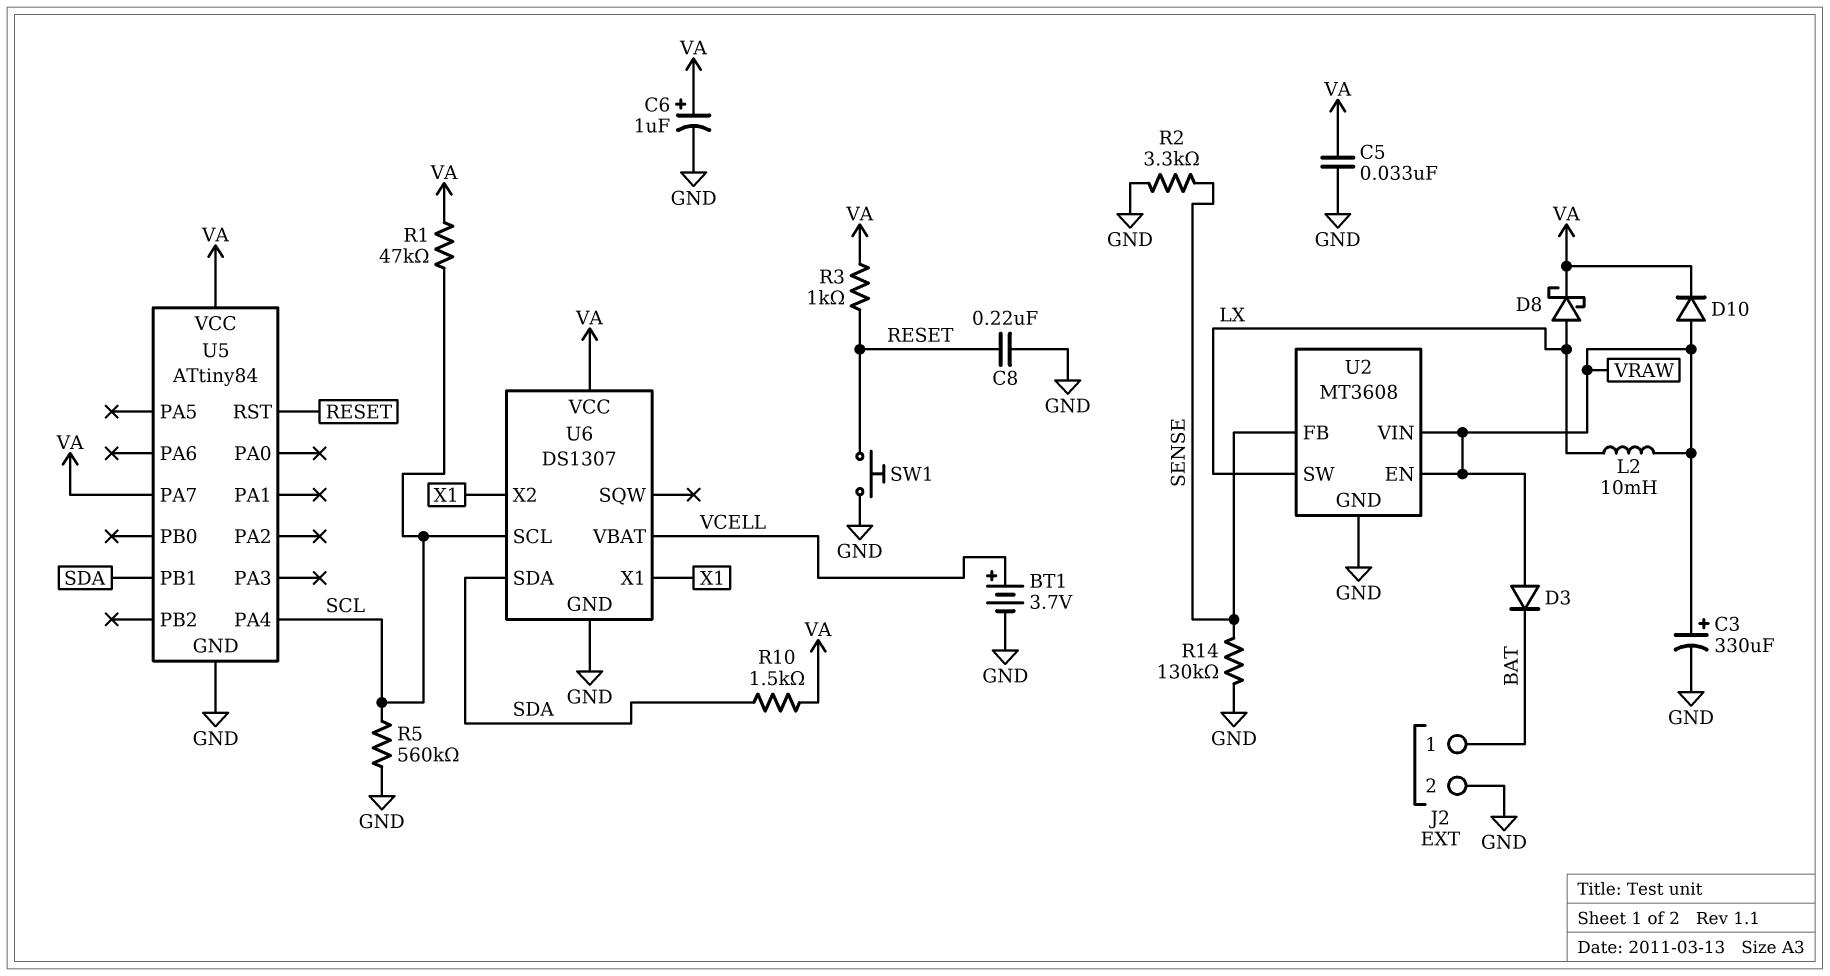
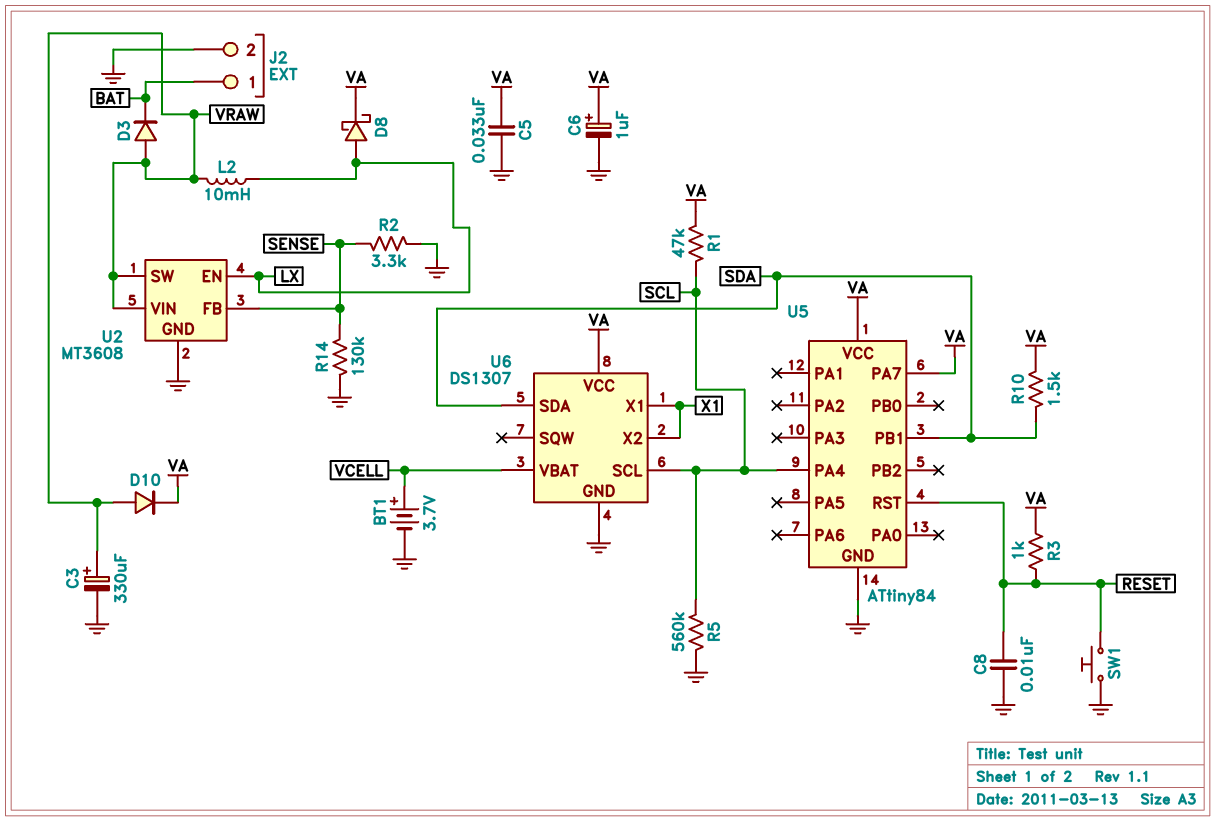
C8: 220nF (GND, RESET) -> 10nF (GND, RESET)
U2 pin EN: VRAW -> LX
U2 pin SW: LX -> VRAW

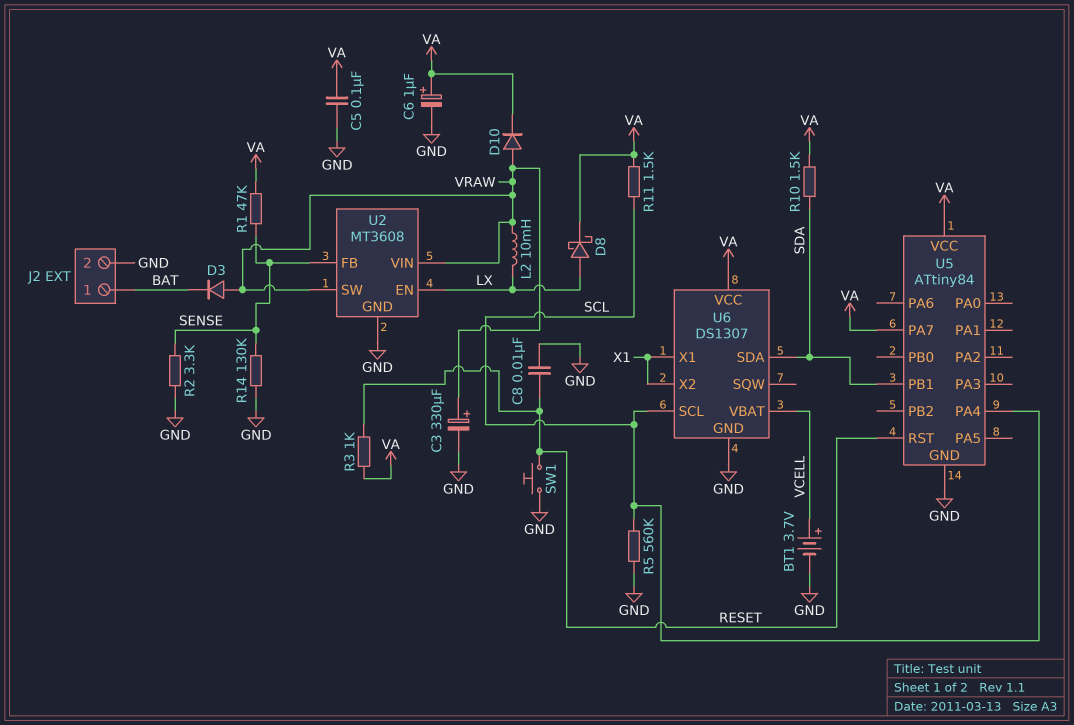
C5: 33nF (GND, VA) -> 100nF (GND, VA)
R1: 47k (SCL, VA) -> 47k (SENSE, VA)
R11: none -> 1.5k (SCL, VA)

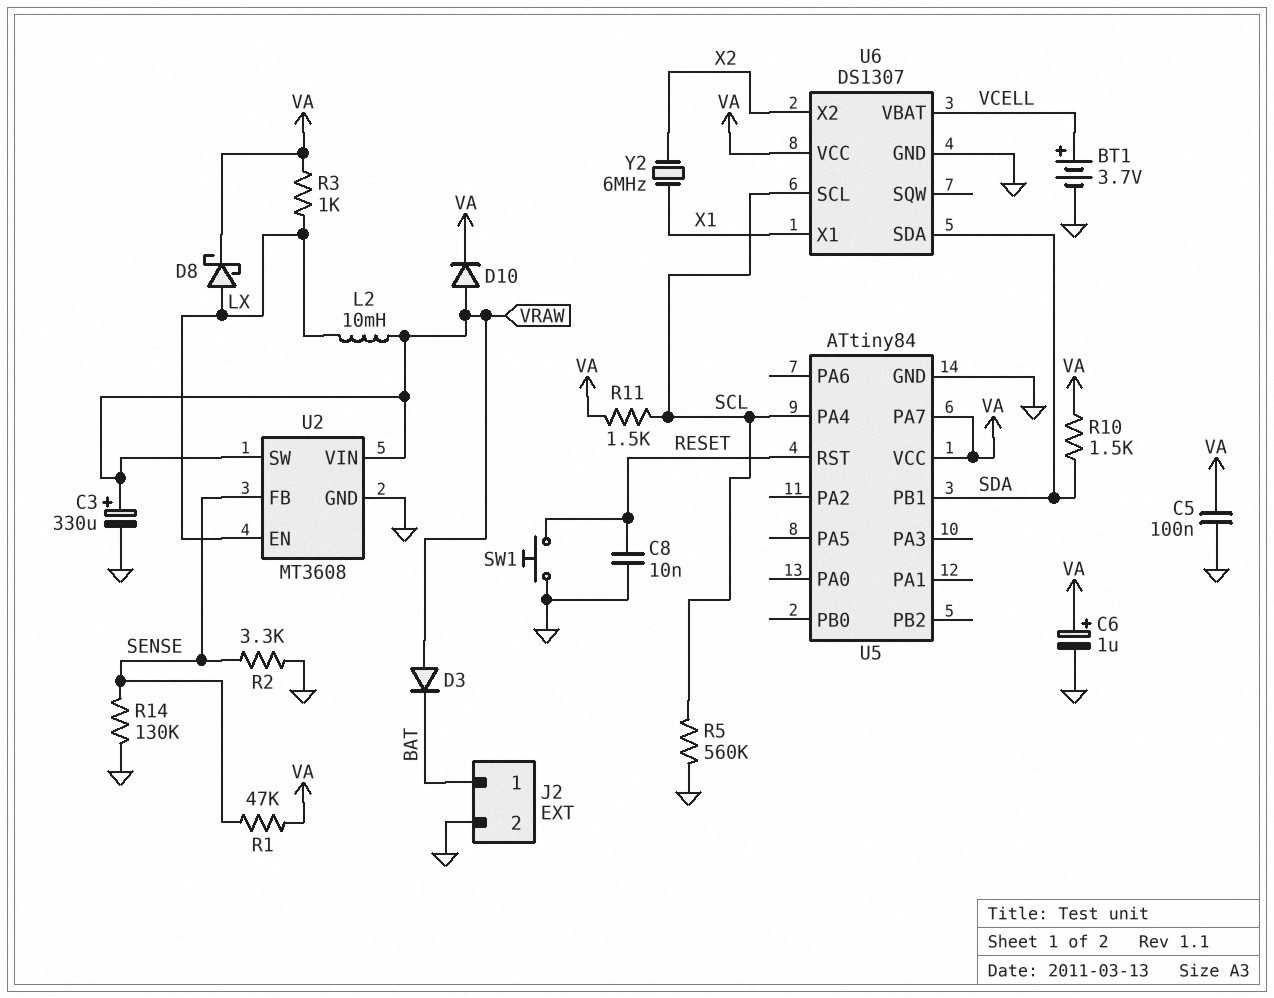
R3: 1k (RESET, VA) -> 1k (LX, VA)
U6 pin X2: X1 -> X2
Y2: none -> 6MHz (X1, X2)

